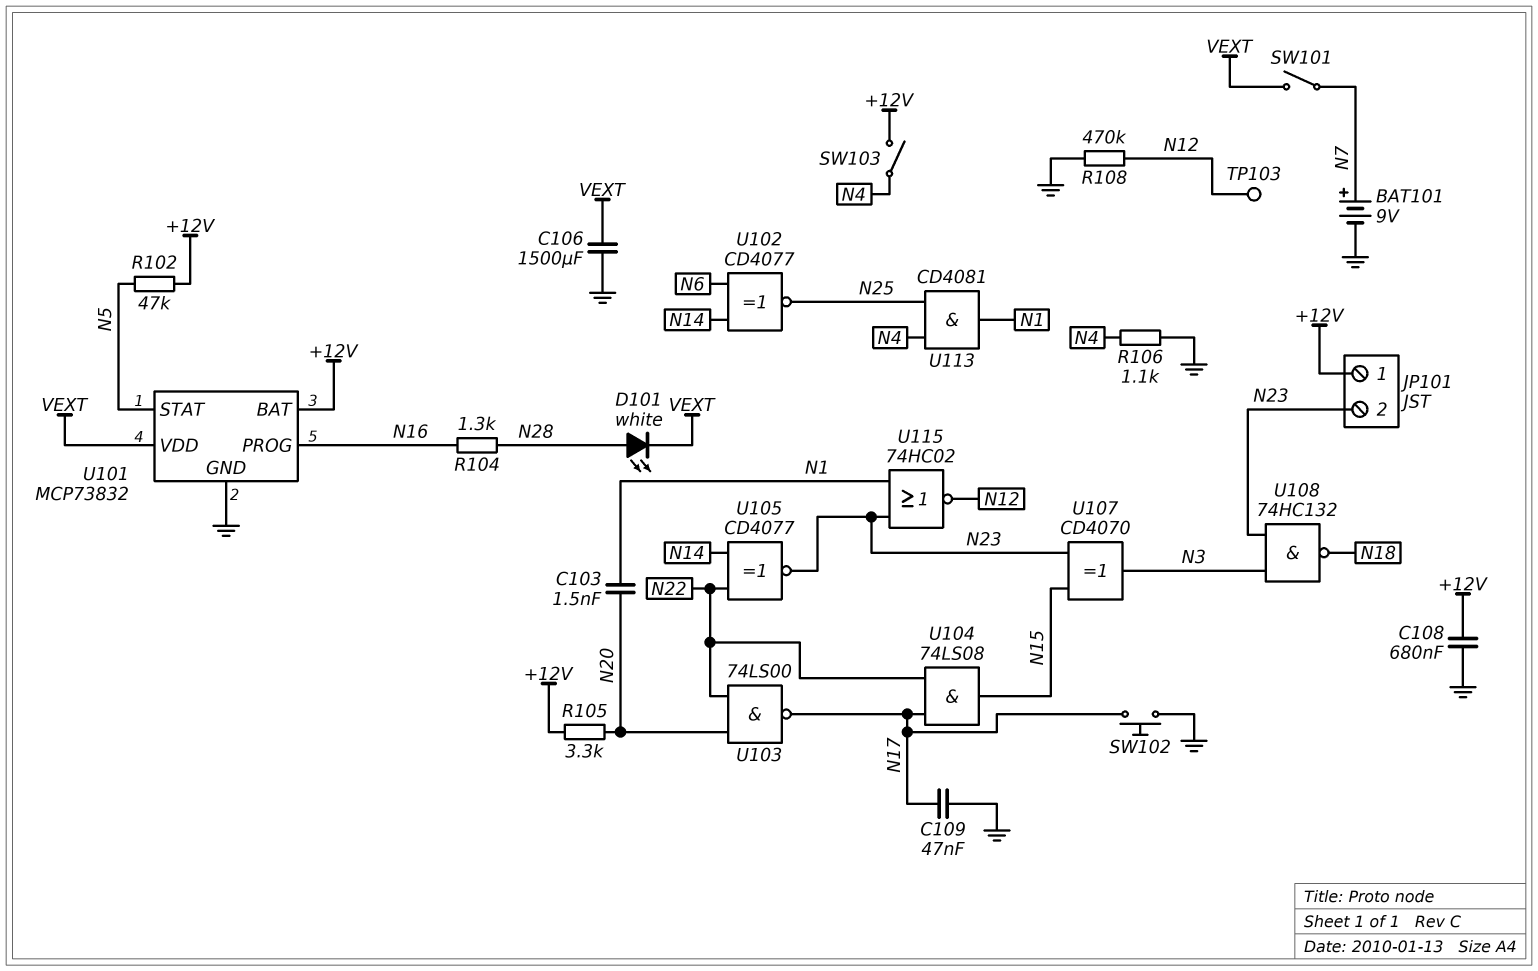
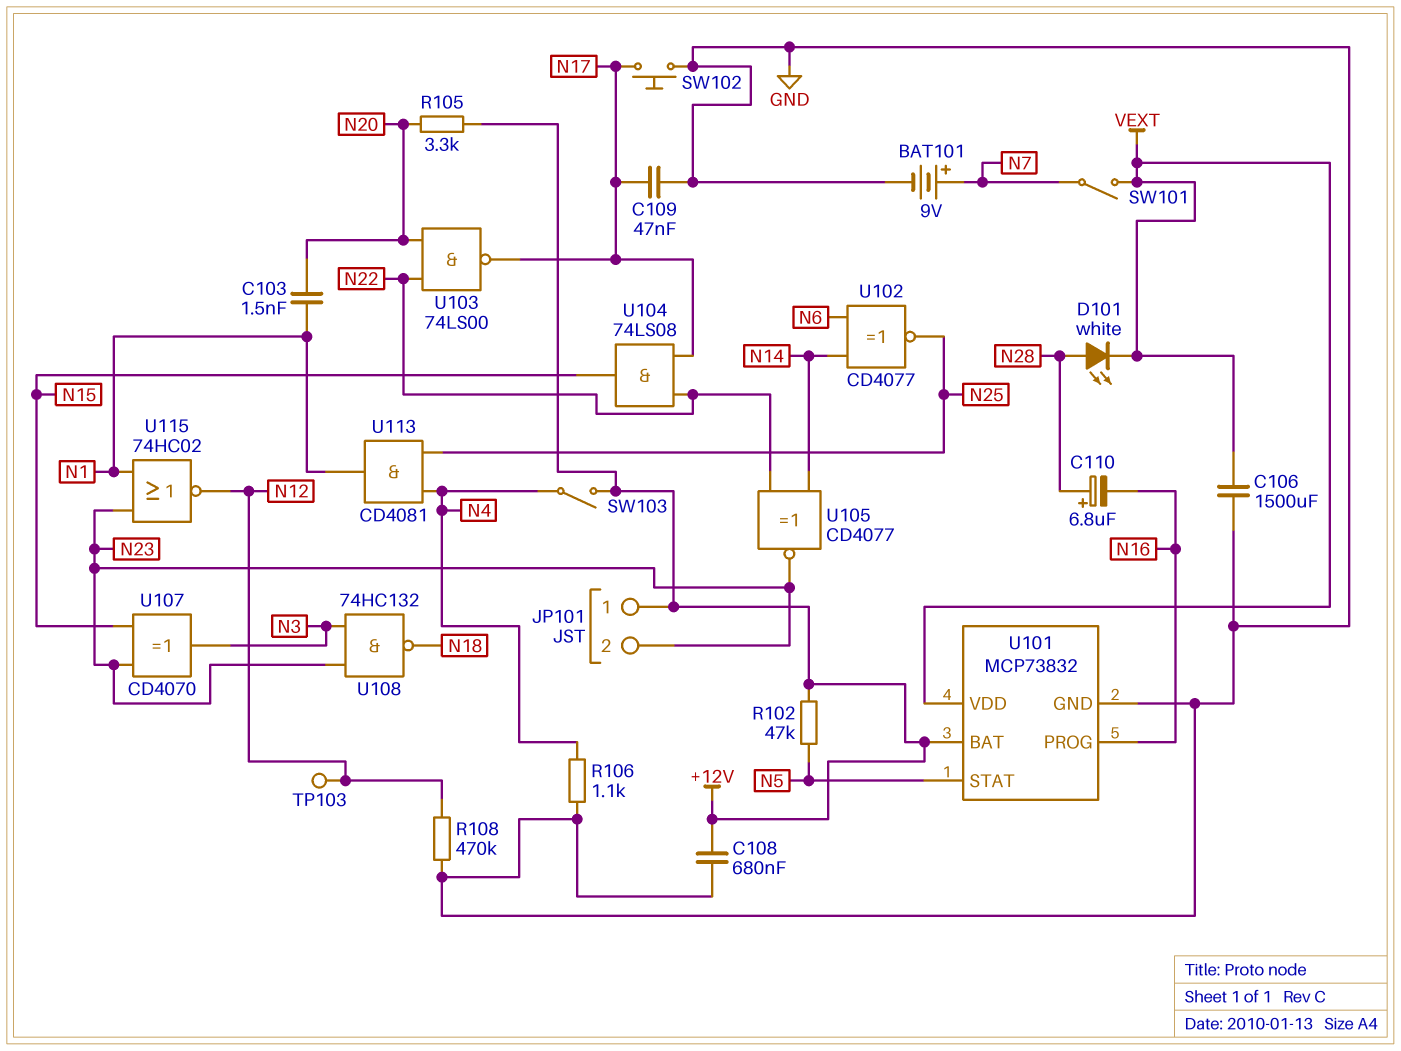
C110: none -> 6.8uF (plus N28, minus N16)
R104: 1.3k (N16, N28) -> none

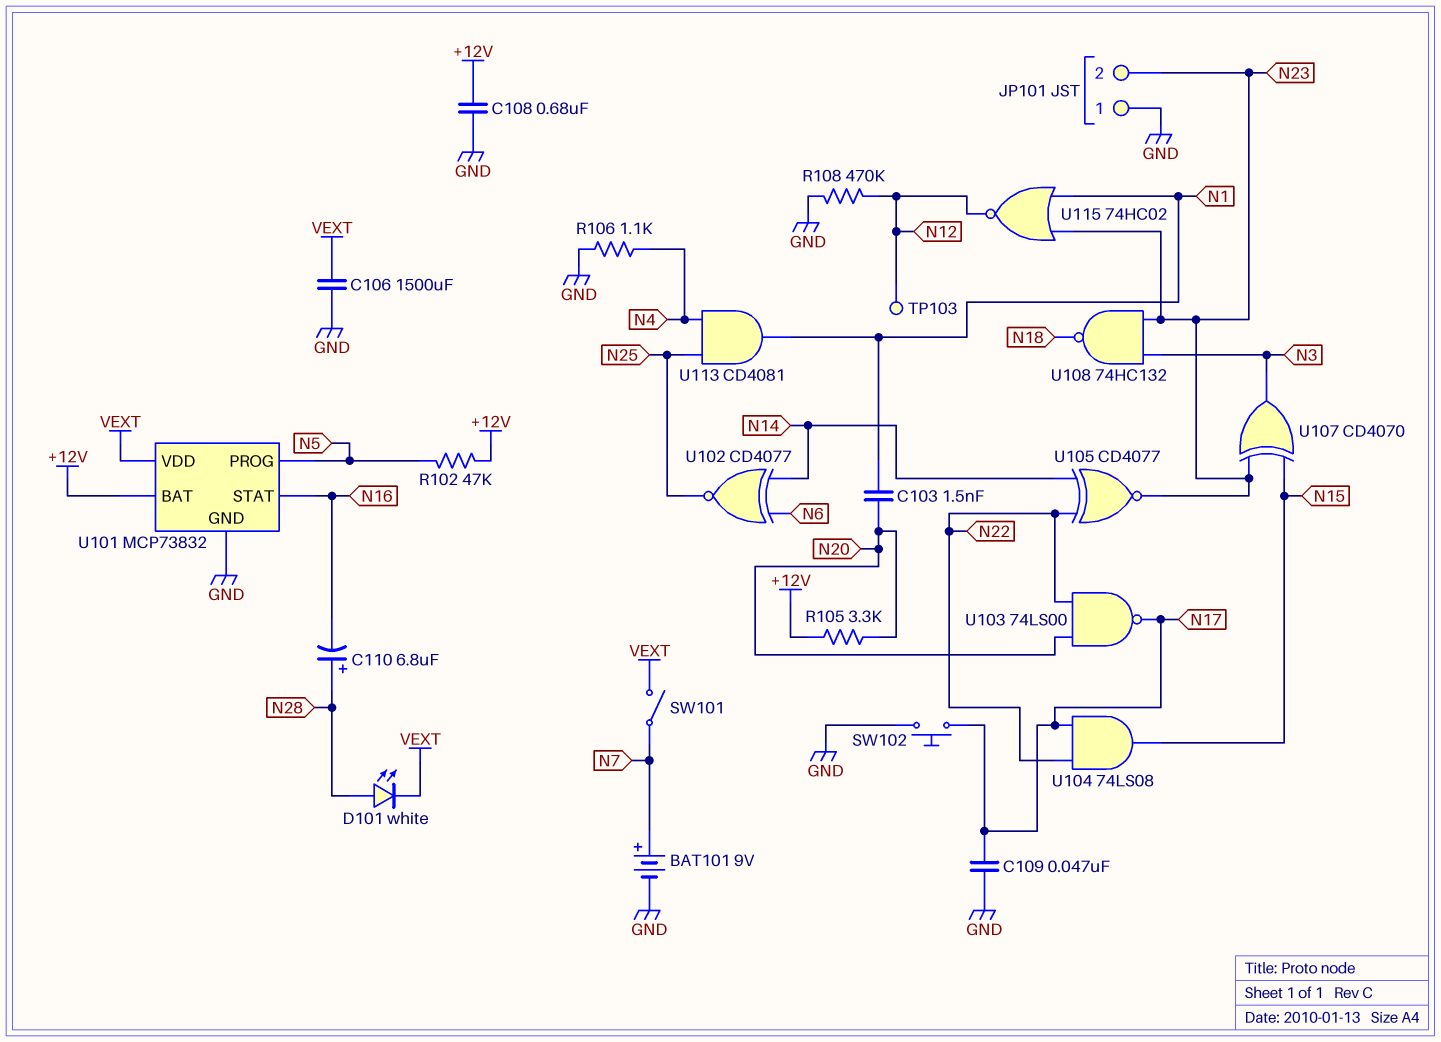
JP101 pin 1: +12V -> GND
SW103: switch (+12V, N4) -> none
U101 pin PROG: N16 -> N5
U101 pin STAT: N5 -> N16

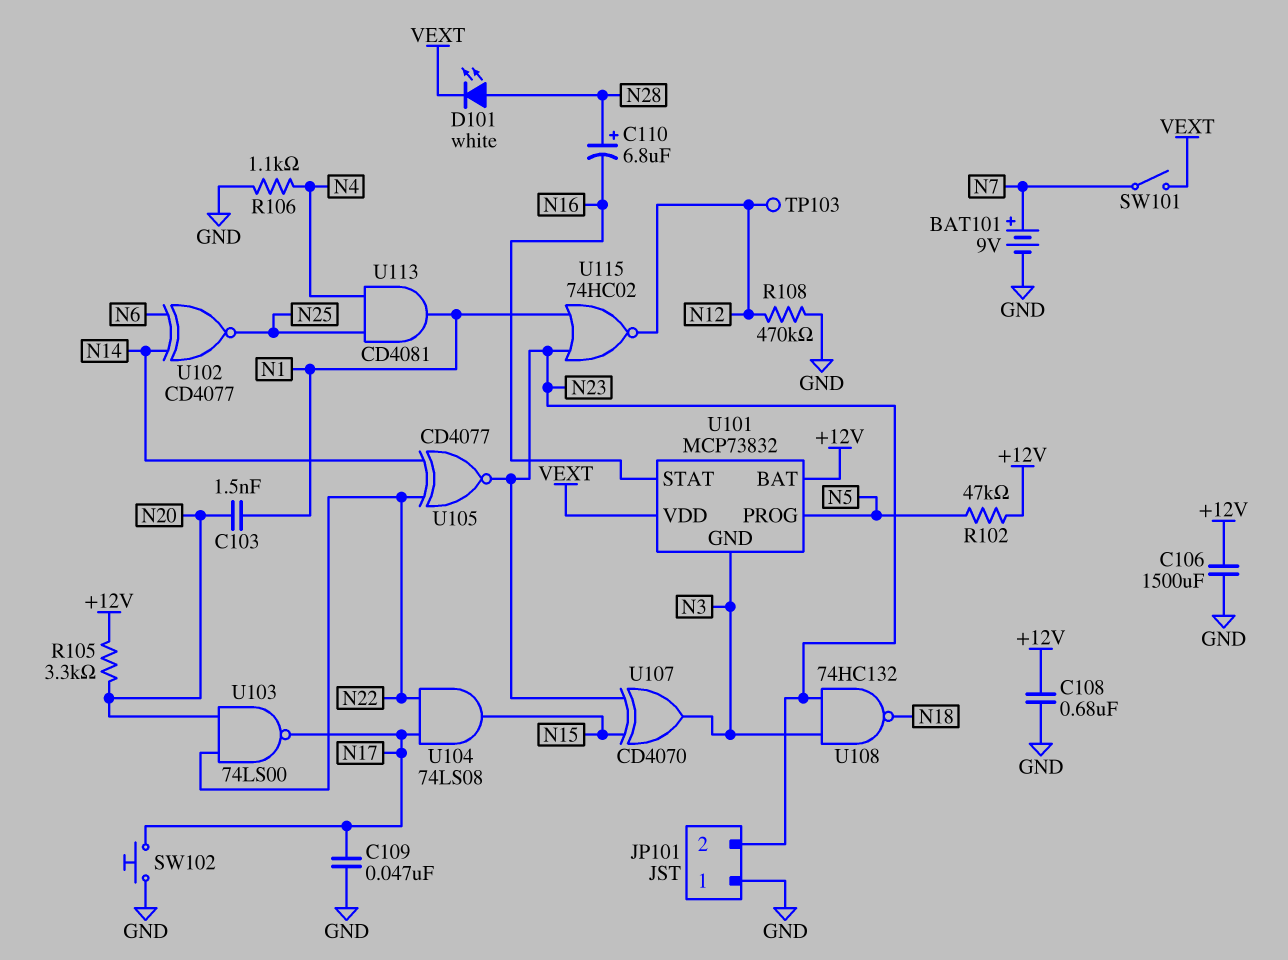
C106: 1500uF (GND, VEXT) -> 1500uF (+12V, GND)
U101 pin GND: GND -> N3

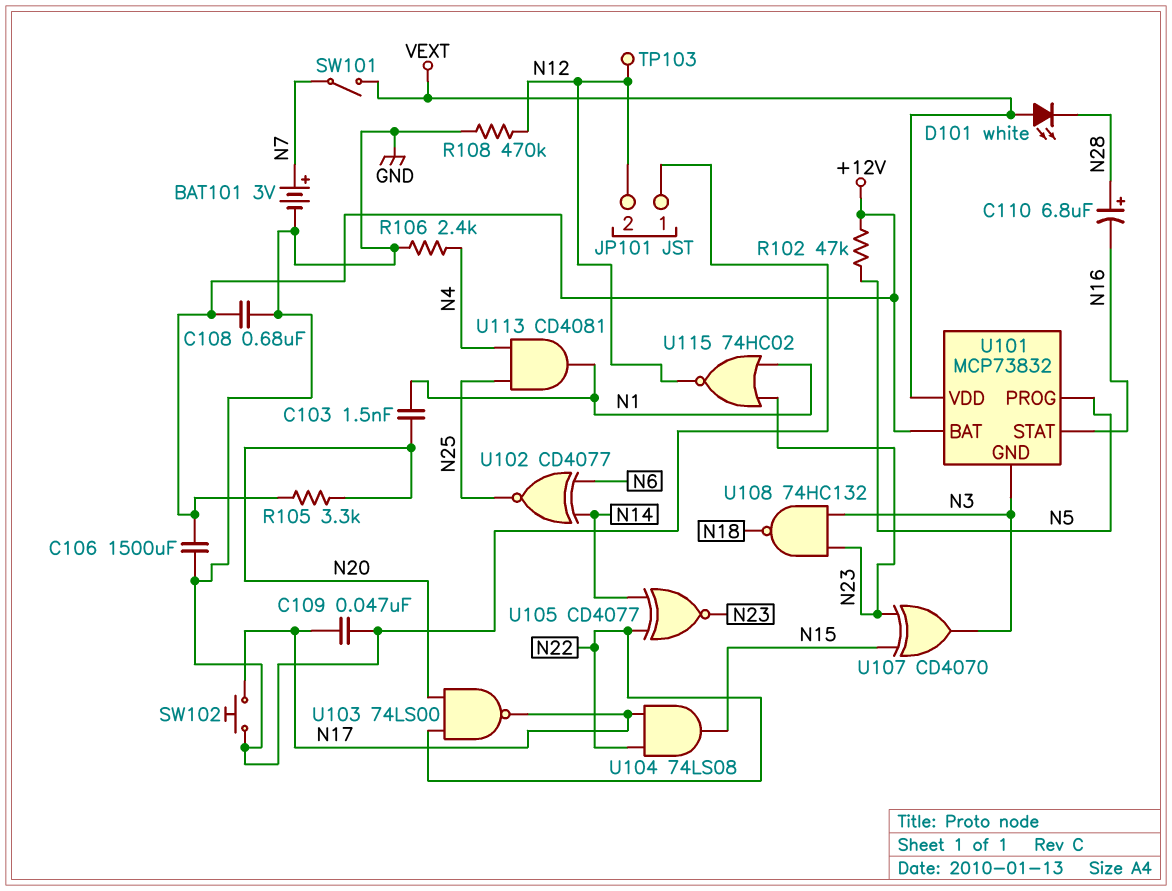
BAT101: 9V (plus N7, minus GND) -> 3V (plus N7, minus GND)
D101: LED white (A N28, K VEXT) -> LED white (A VEXT, K N28)
JP101 pin 2: N23 -> N12
R106: 1.1k (GND, N4) -> 2.4k (GND, N4)

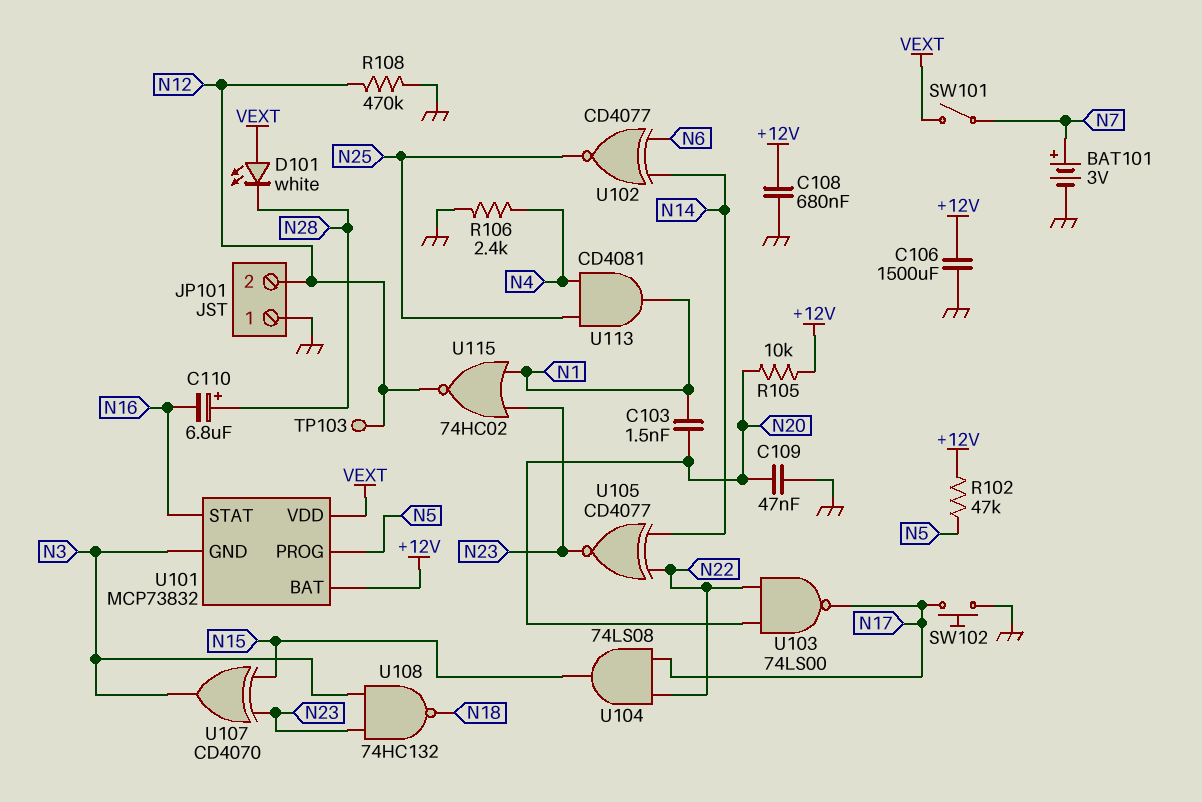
C109: 47nF (GND, N17) -> 47nF (GND, N20)
R105: 3.3k (+12V, N20) -> 10k (+12V, N20)

